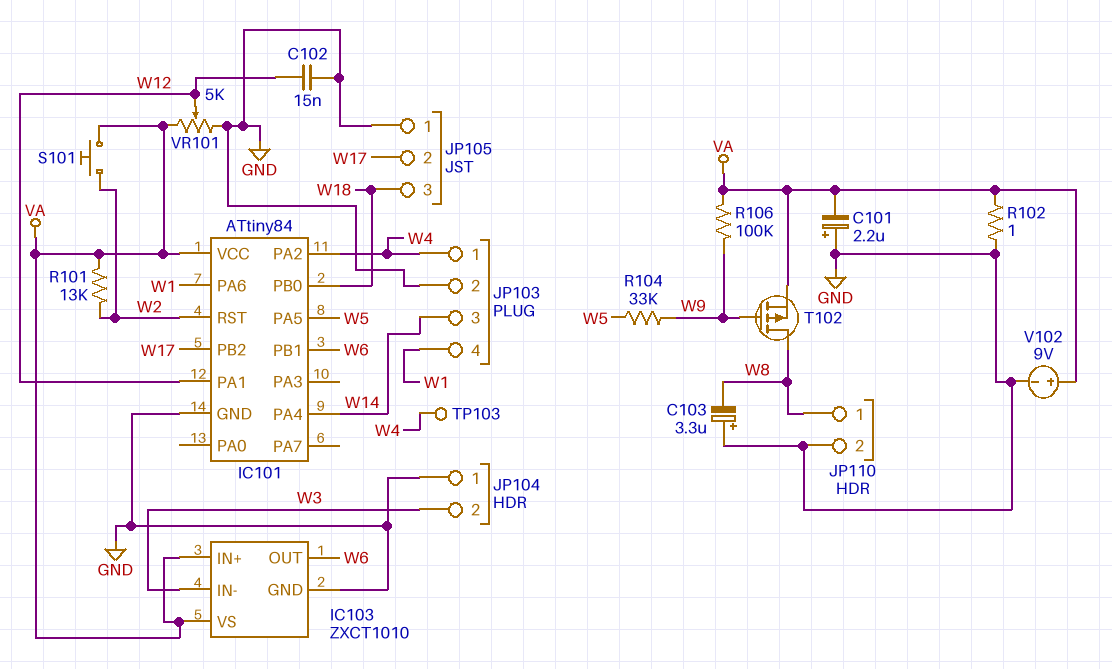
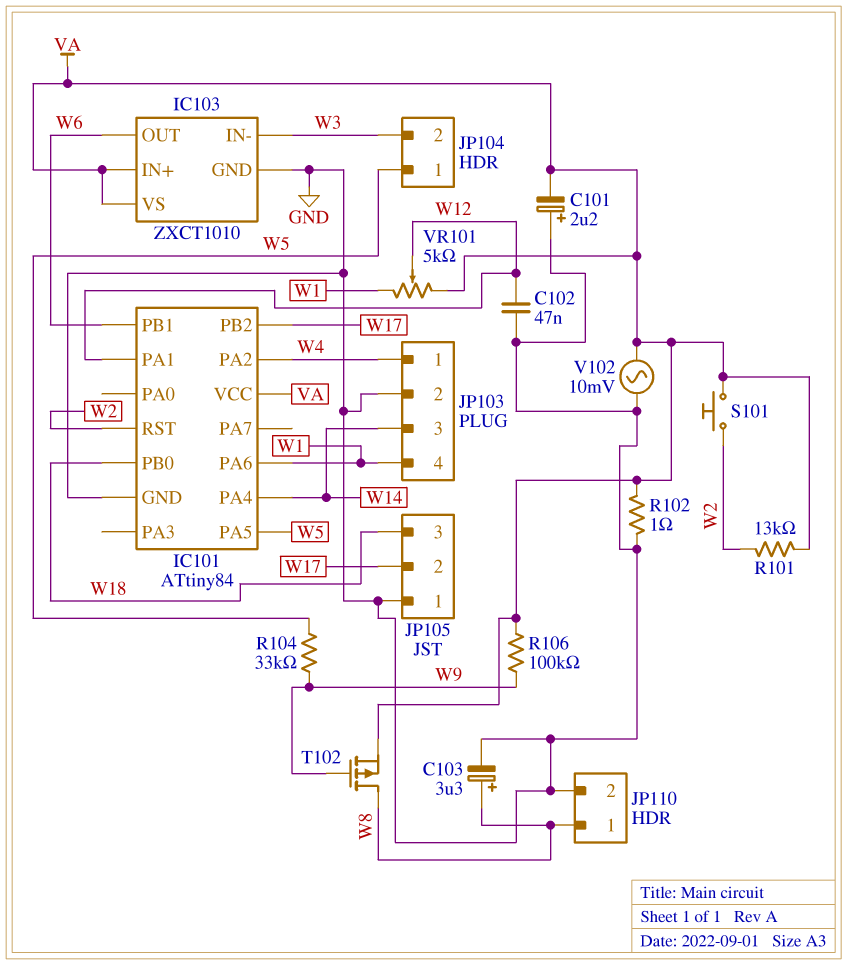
C102: 15nF (GND, W12) -> 47nF (GND, W12)
C103: 3.3uF (plus GND, minus W8) -> 3.3uF (plus W8, minus GND)
JP104 pin 1: GND -> W5
TP103: test point (W4) -> none
V102: 9V (plus VA, minus GND) -> AC 10mV (GND, VA)
VR101: 5k (GND, VA, wiper W12) -> 5k (VA, W1, wiper W12)

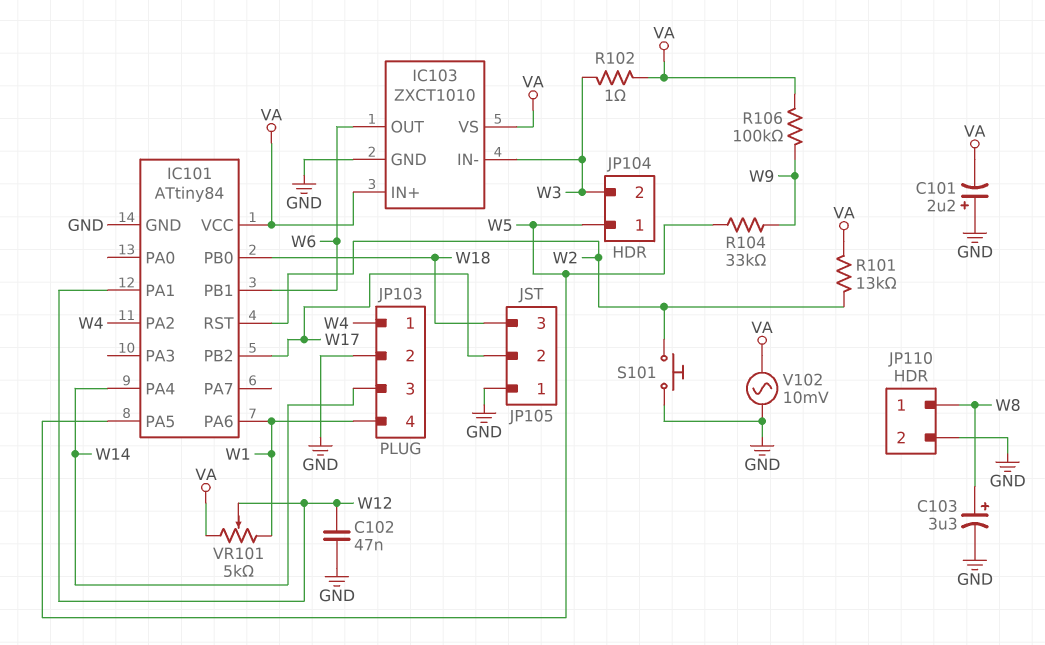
R102: 1 (GND, VA) -> 1 (VA, W3)
S101: button (VA, W2) -> button (GND, W2)
T102: PMOS (G W9, D W8, S VA) -> none

